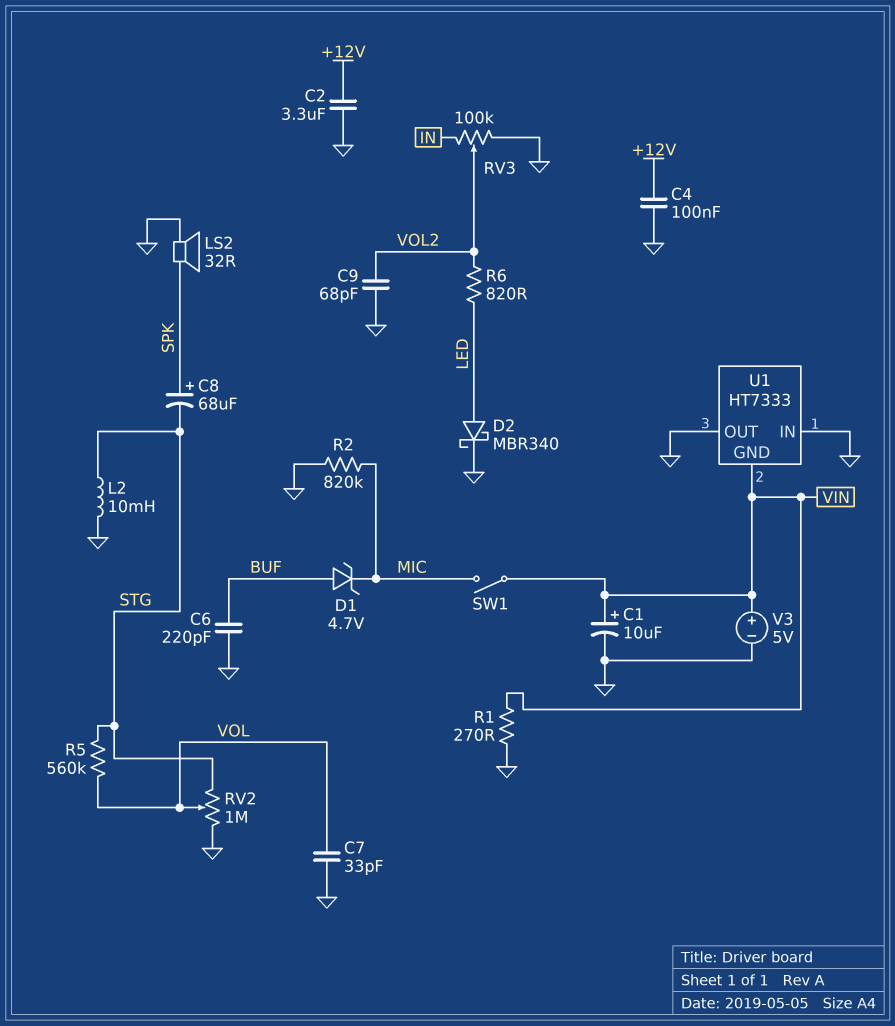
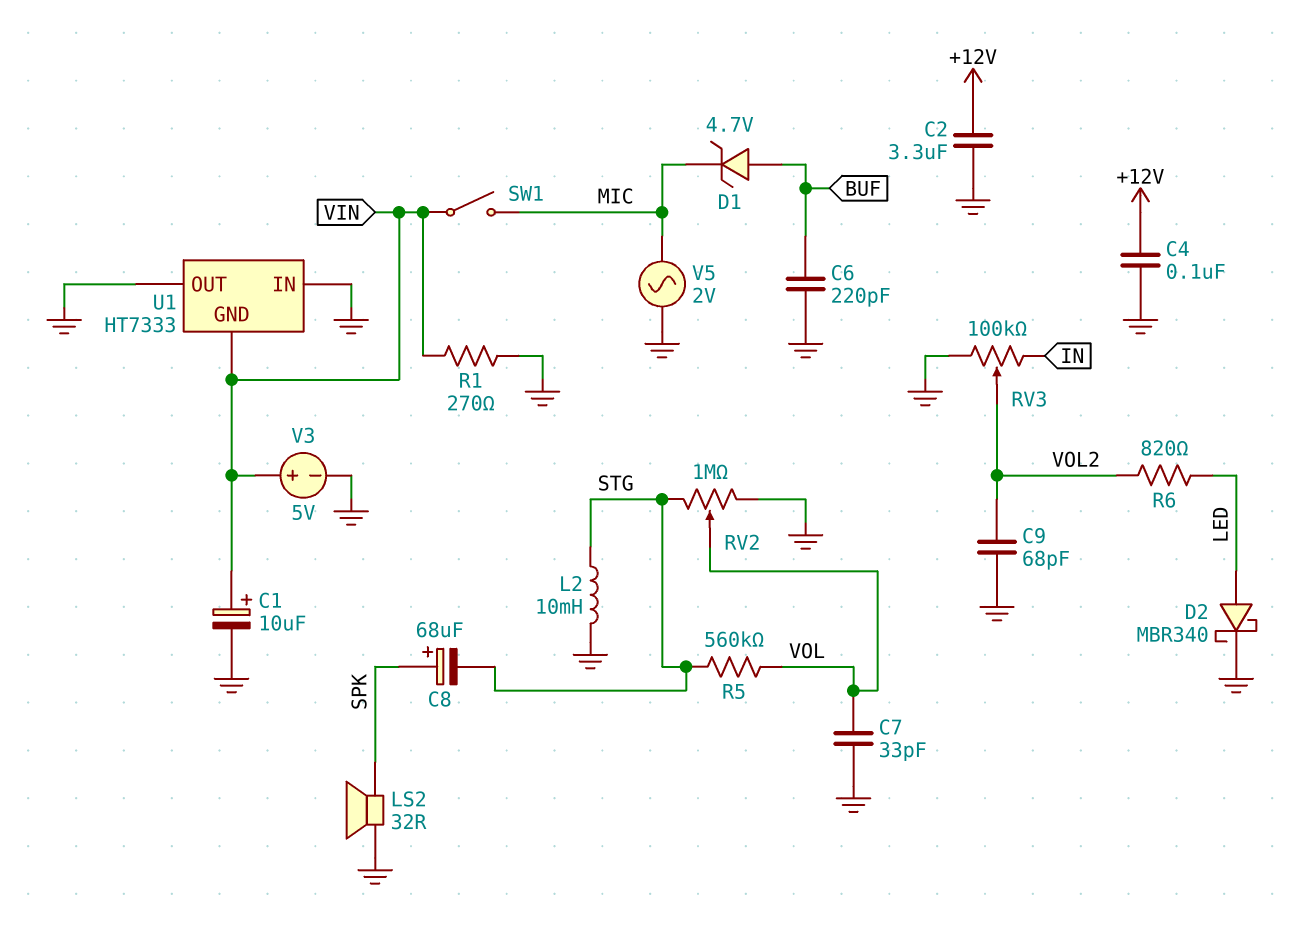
R2: 820k (GND, MIC) -> none
V5: none -> AC 2V (GND, MIC)

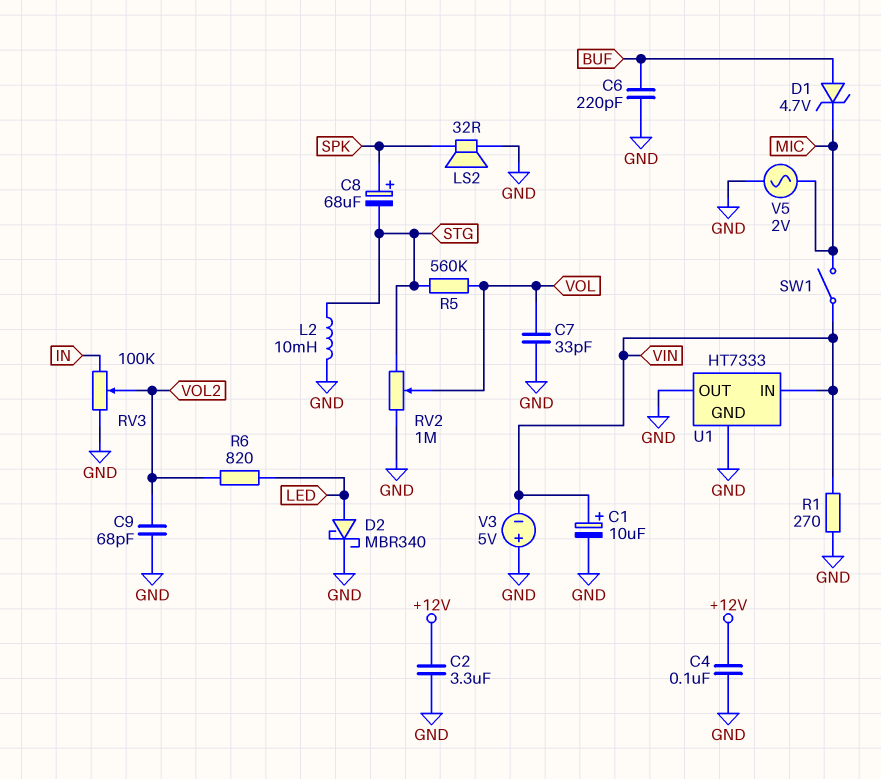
U1 pin GND: VIN -> GND
U1 pin IN: GND -> VIN
V3: 5V (plus VIN, minus GND) -> 5V (plus GND, minus VIN)

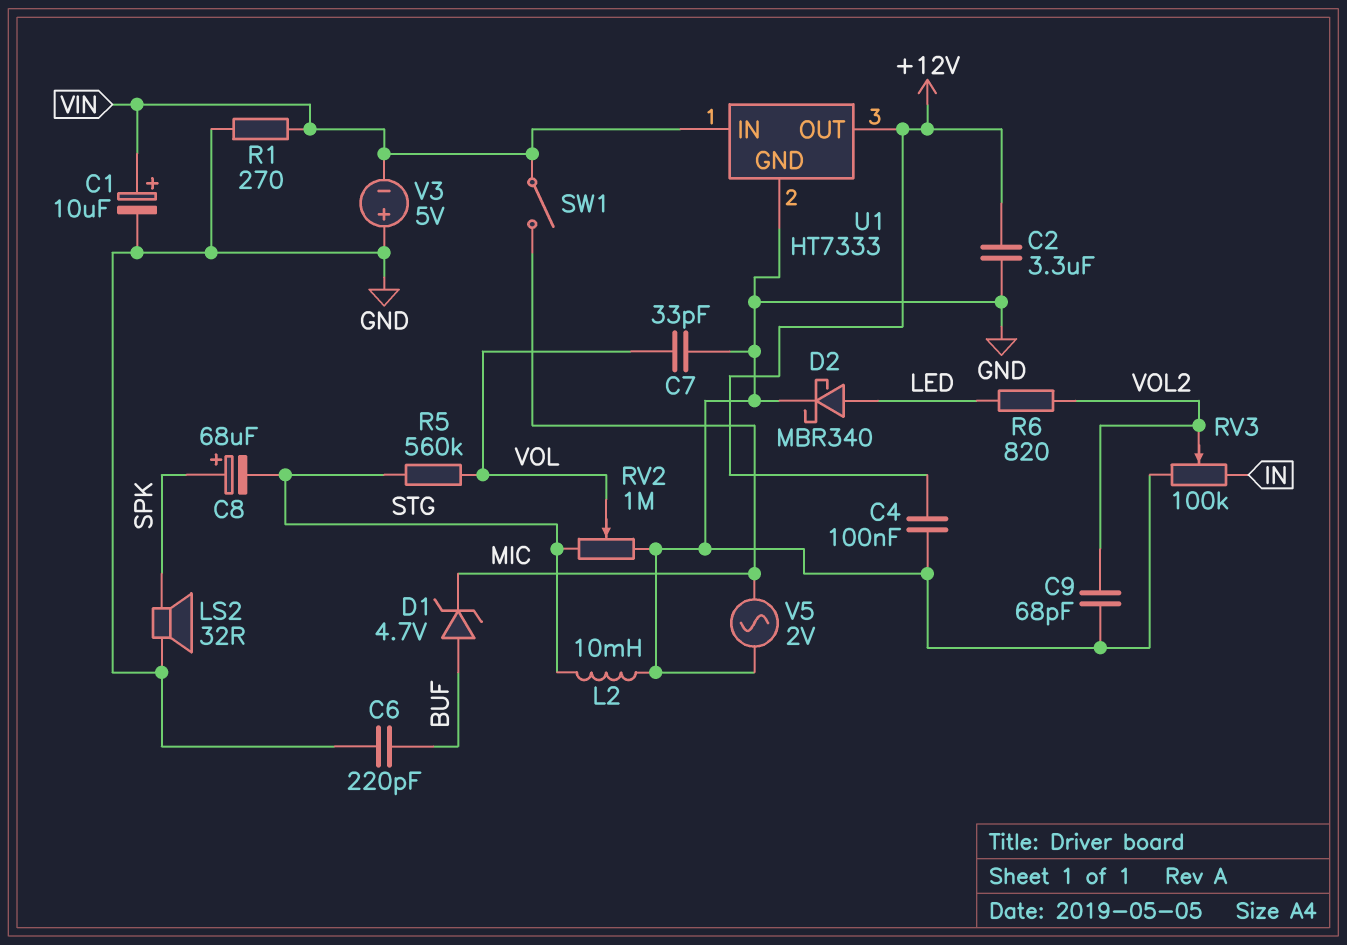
U1 pin OUT: GND -> +12V

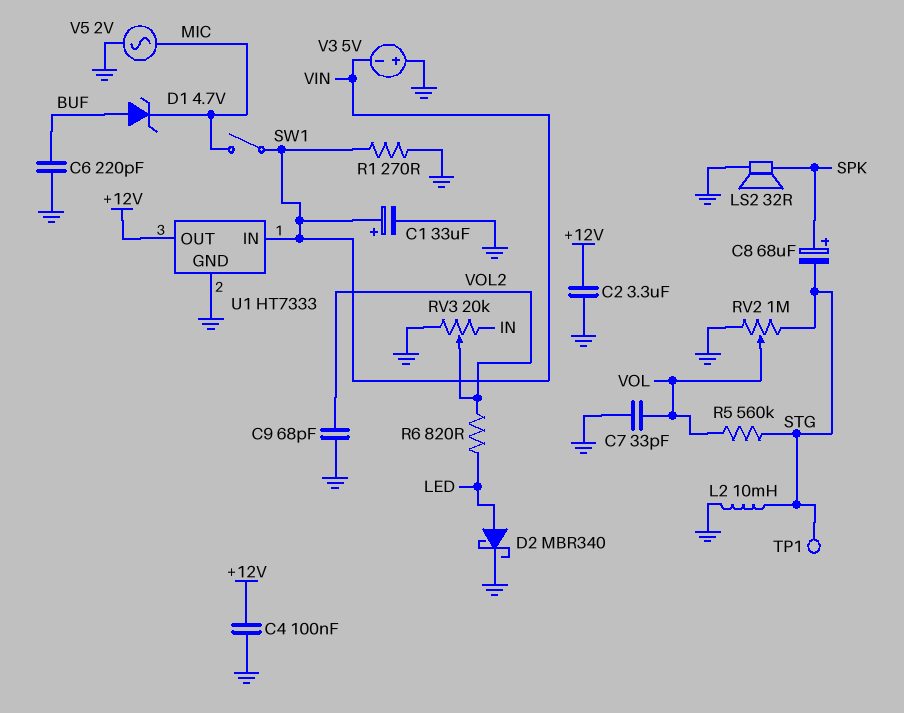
C1: 10uF (plus VIN, minus GND) -> 33uF (plus VIN, minus GND)
RV3: 100k (GND, IN, wiper VOL2) -> 20k (GND, IN, wiper VOL2)
TP1: none -> test point (STG)

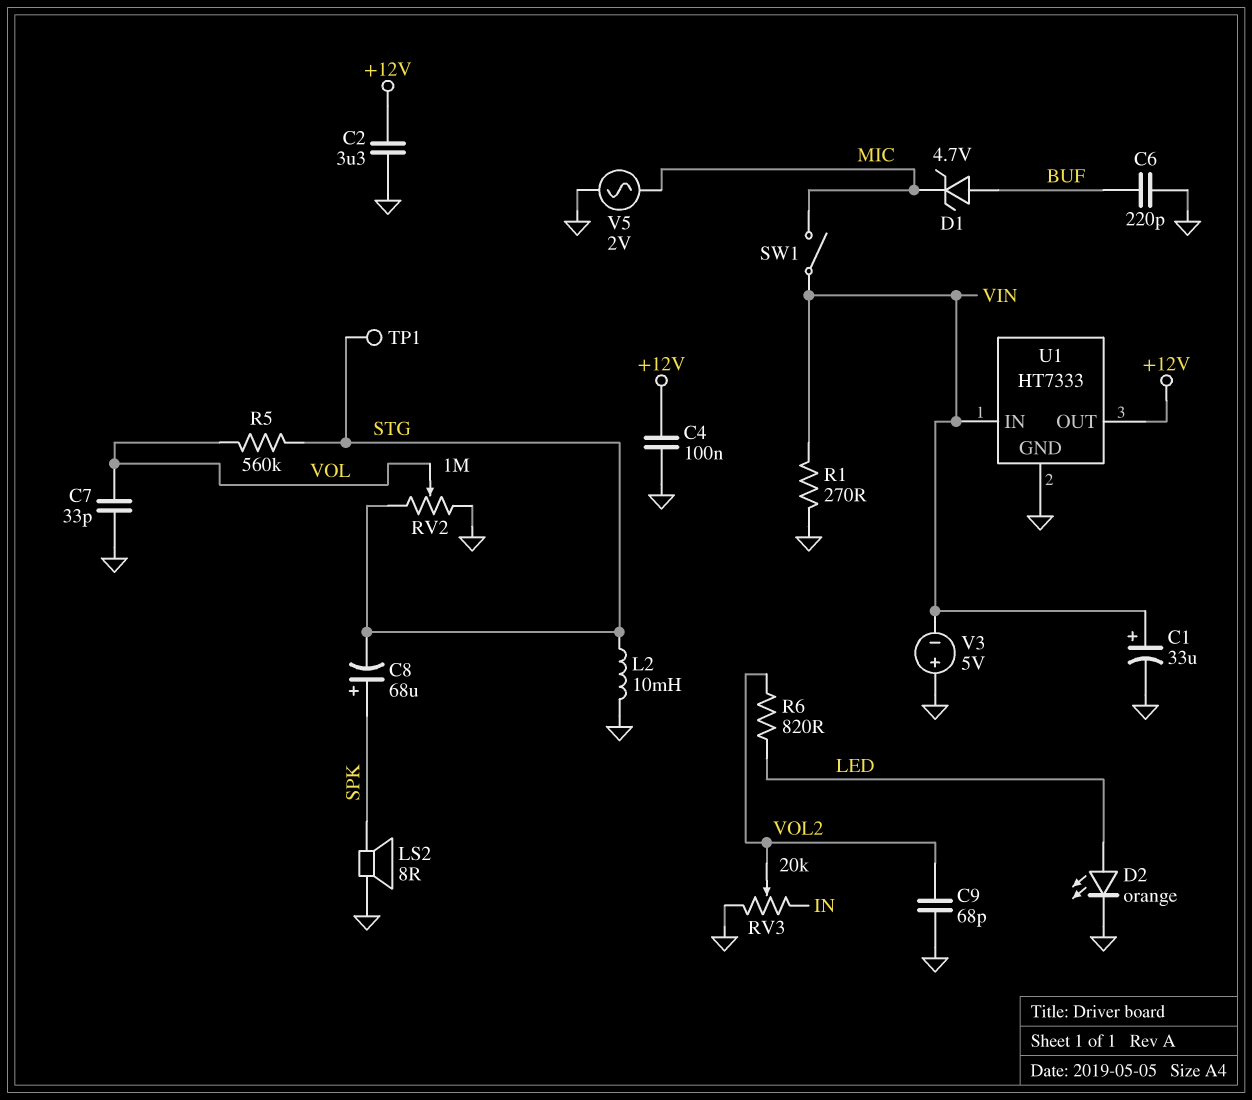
D2: schottky MBR340 (A LED, K GND) -> LED orange (A LED, K GND)
LS2: speaker 32R (GND, SPK) -> speaker 8R (GND, SPK)

